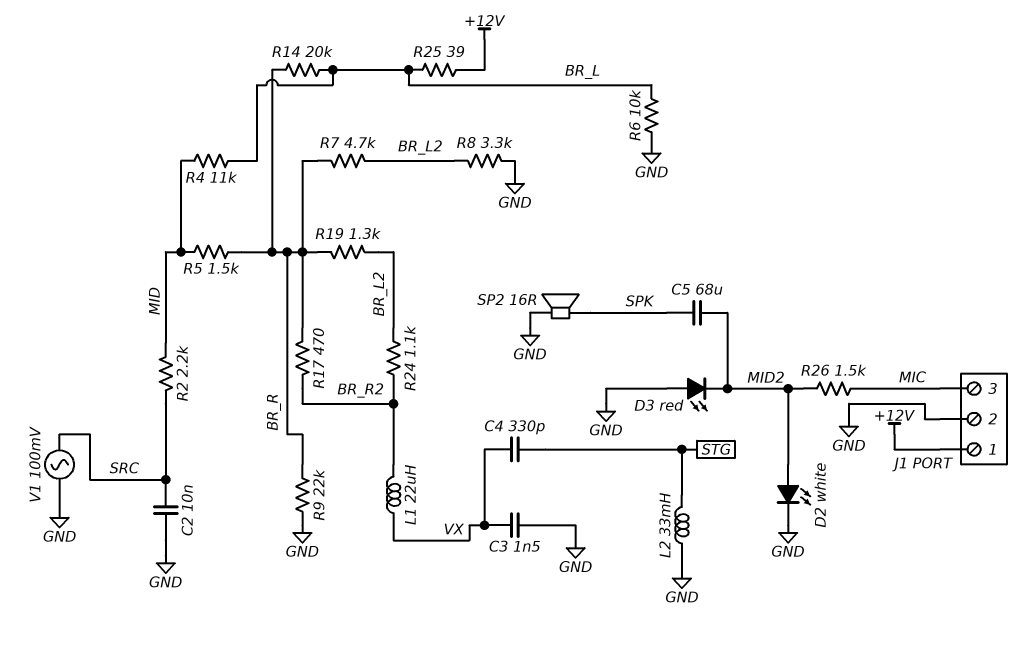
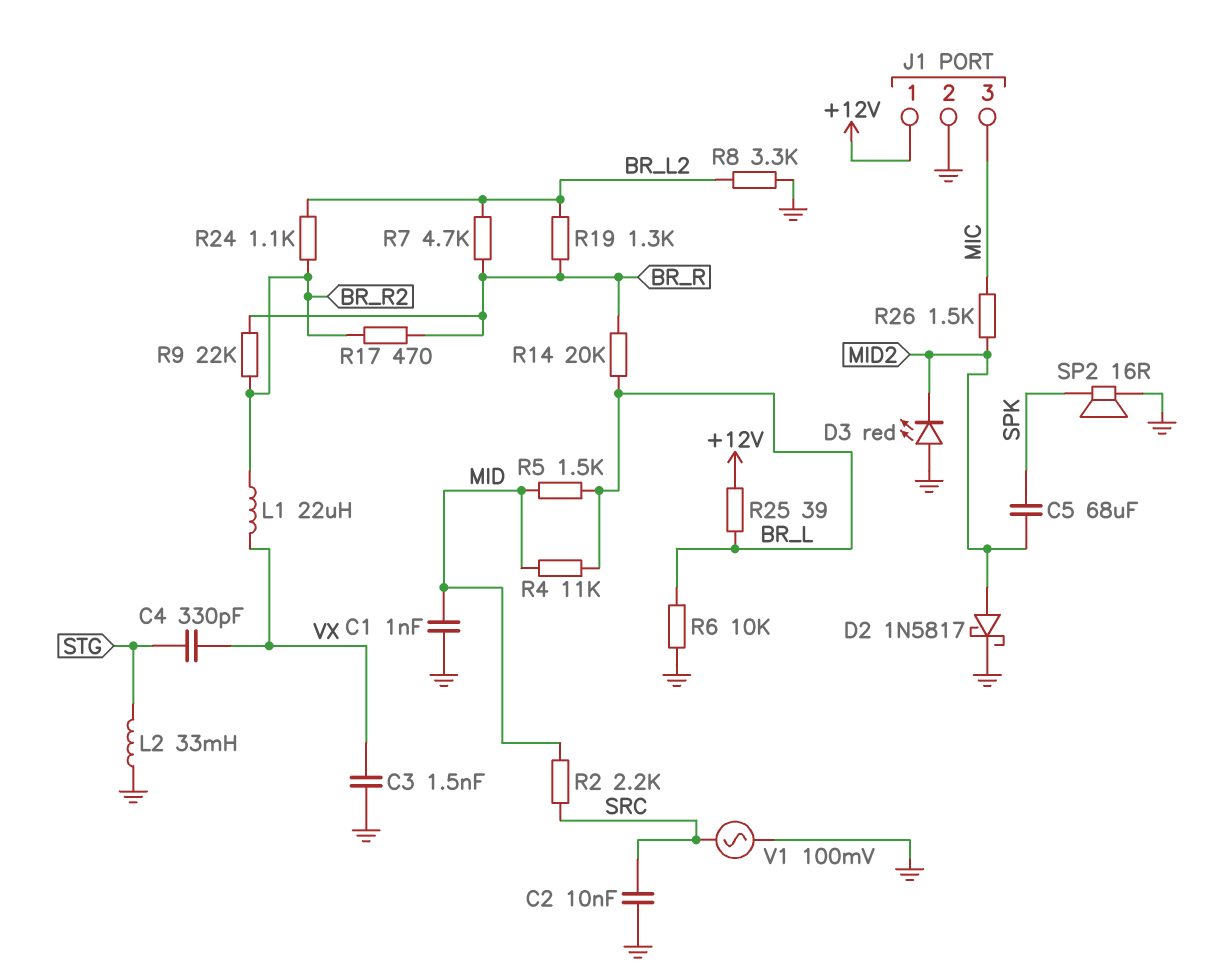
C1: none -> 1nF (GND, MID)
D2: LED white (A MID2, K GND) -> schottky 1N5817 (A MID2, K GND)
R5: 1.5k (BR_R, MID) -> 1.5k (BR_L, MID)
R9: 22k (BR_R, GND) -> 22k (BR_R, BR_R2)

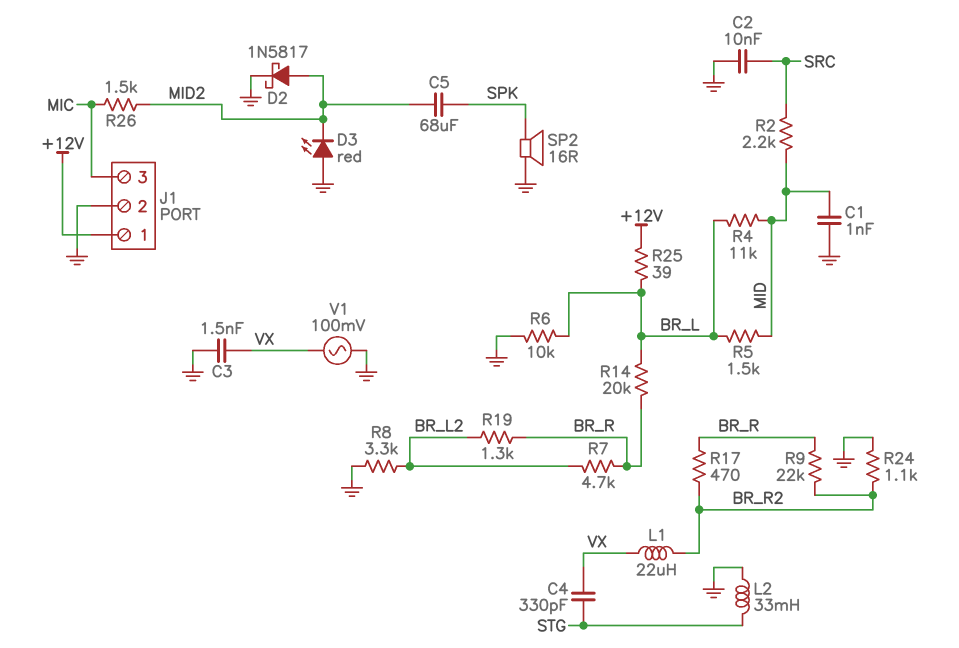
R24: 1.1k (BR_L2, BR_R2) -> 1.1k (BR_R2, GND)
V1: AC 100mV (GND, SRC) -> AC 100mV (GND, VX)

